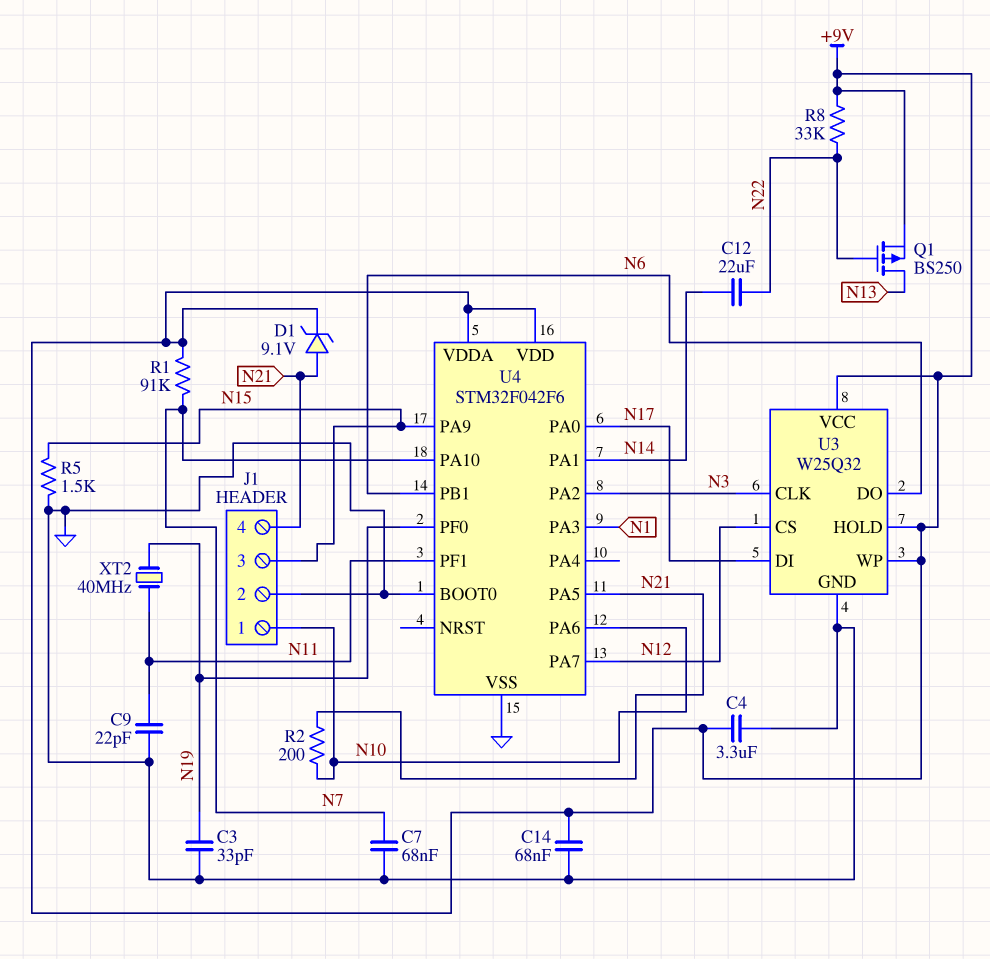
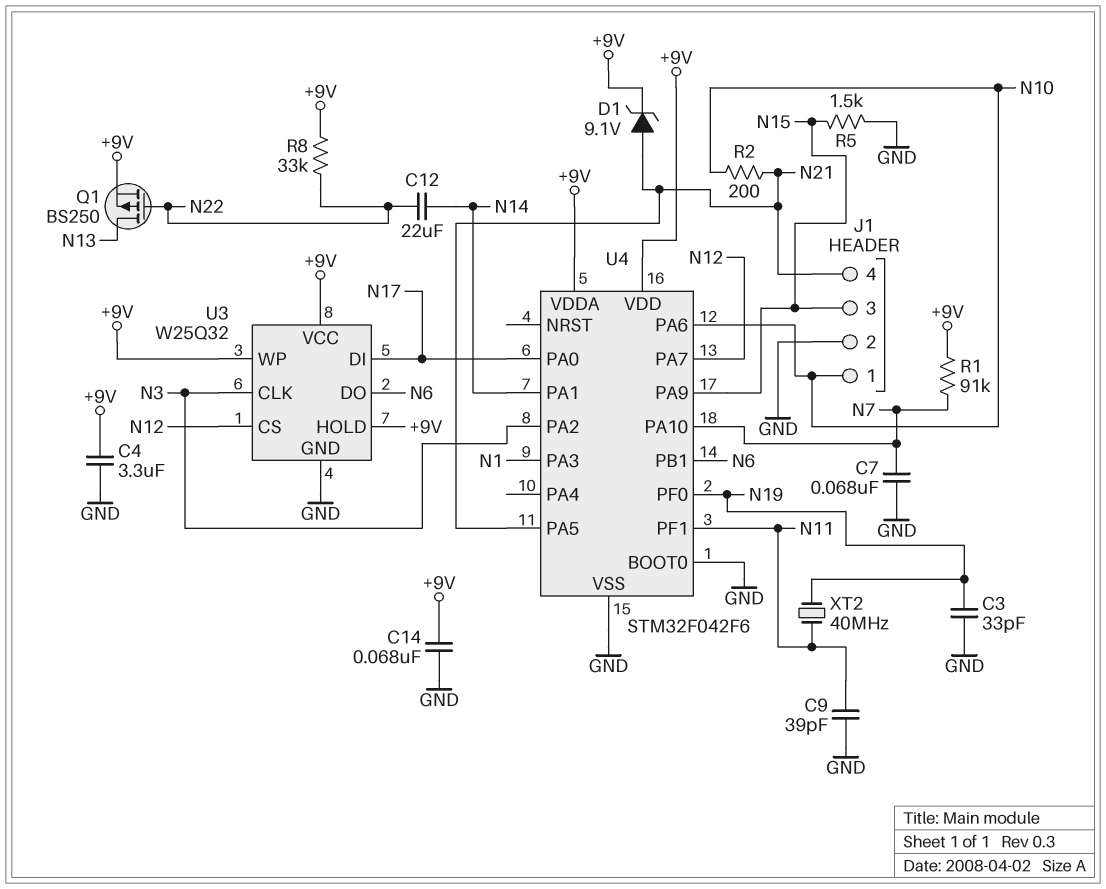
C9: 22pF (GND, N11) -> 39pF (GND, N11)

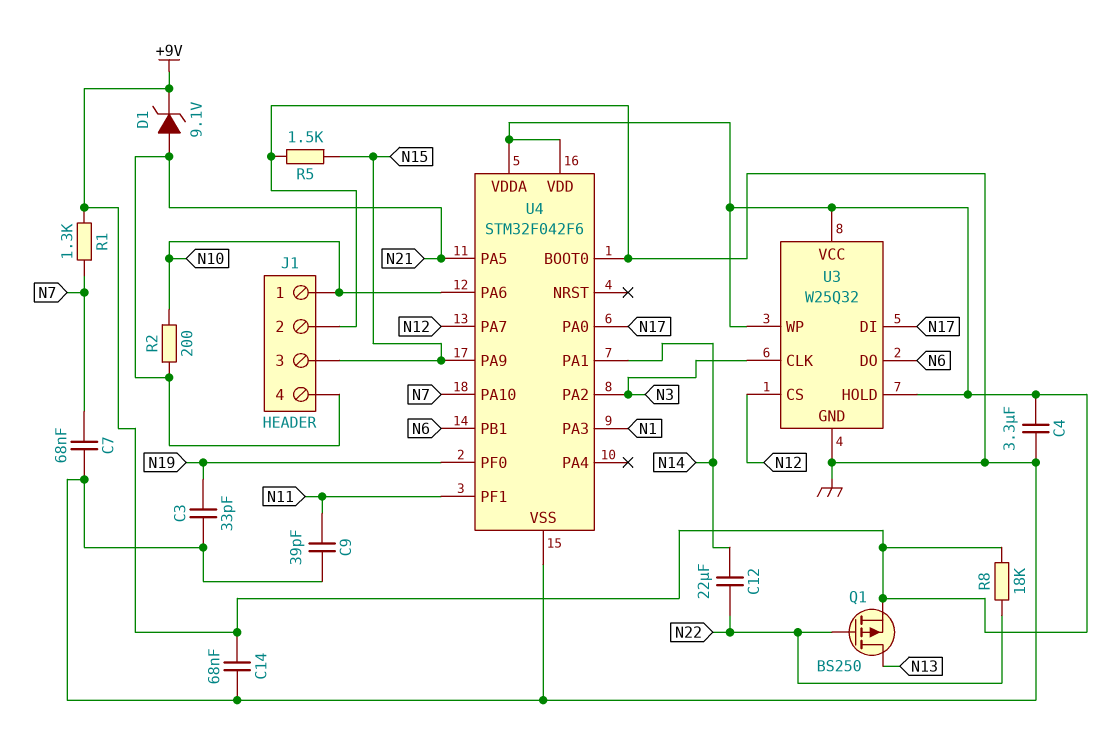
R1: 91k (+9V, N7) -> 1.3k (+9V, N7)
R8: 33k (+9V, N22) -> 18k (+9V, N22)
XT2: 40MHz (N11, N19) -> none

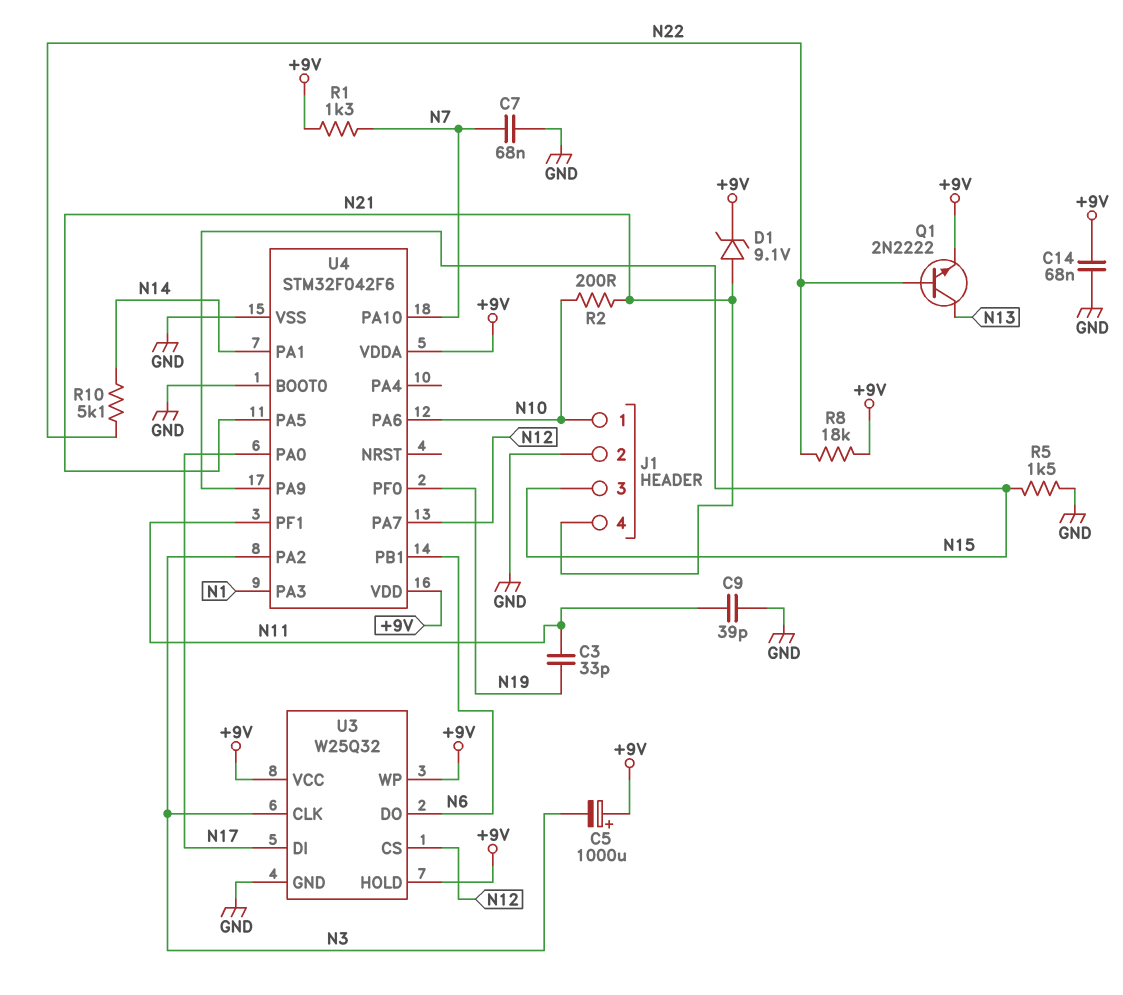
C3: 33pF (GND, N19) -> 33pF (N11, N19)
C4: 3.3uF (+9V, GND) -> none
C5: none -> 1000uF (plus +9V, minus N3)
C12: 22uF (N14, N22) -> none
Q1: PMOS BS250 (G N22, D N13, S +9V) -> NPN 2N2222 (B N22, C N13, E +9V)
R10: none -> 5.1k (N14, N22)

